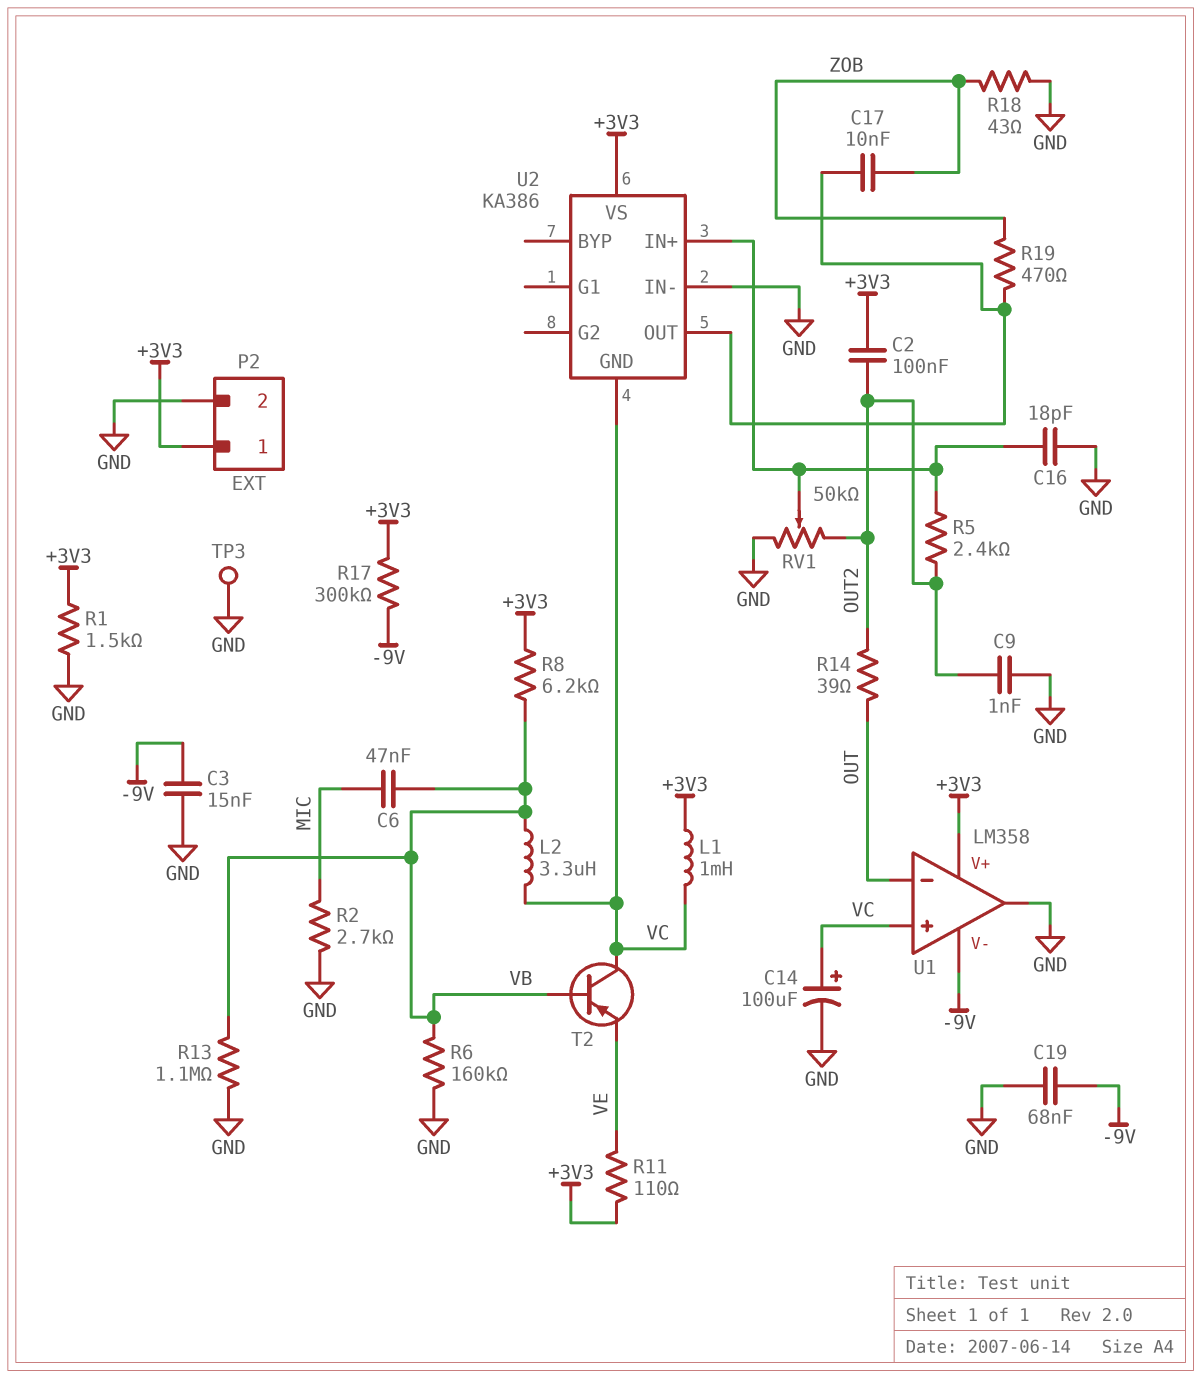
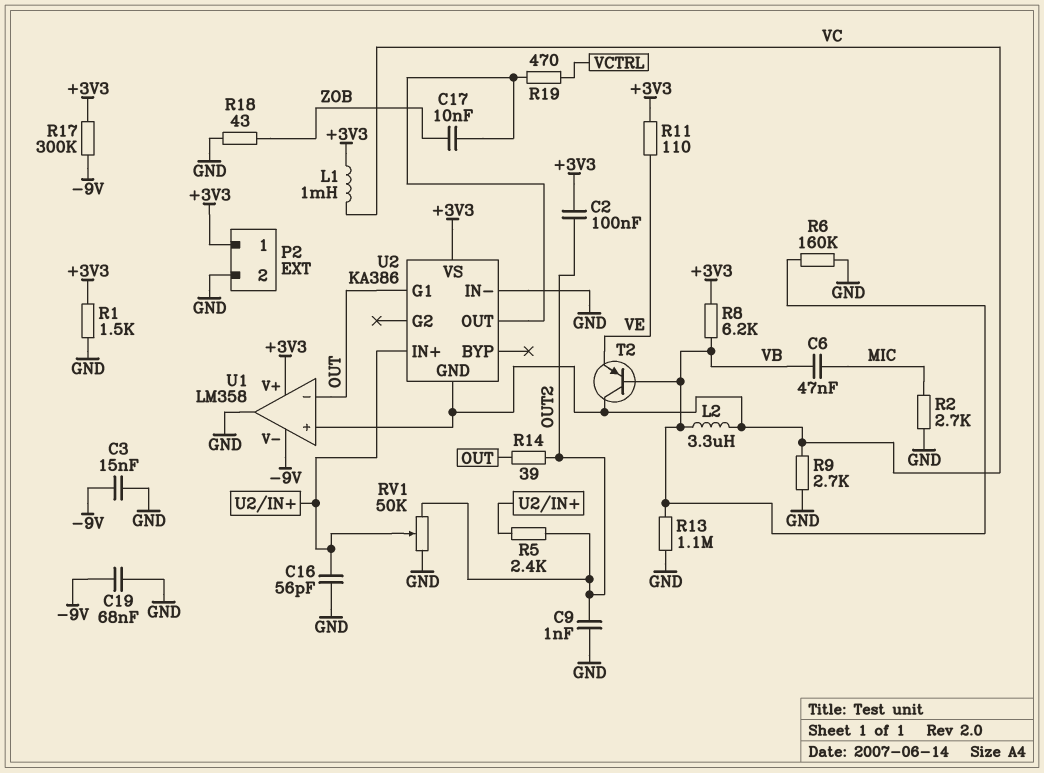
C14: 100uF (plus VC, minus GND) -> none
C16: 18pF (GND, U2/IN+) -> 56pF (GND, U2/IN+)
R9: none -> 2.7k (GND, VC)
R19: 470 (U2/OUT, ZOB) -> 470 (U2/OUT, VCTRL)
TP3: test point (GND) -> none
U2 pin G1: none -> OUT

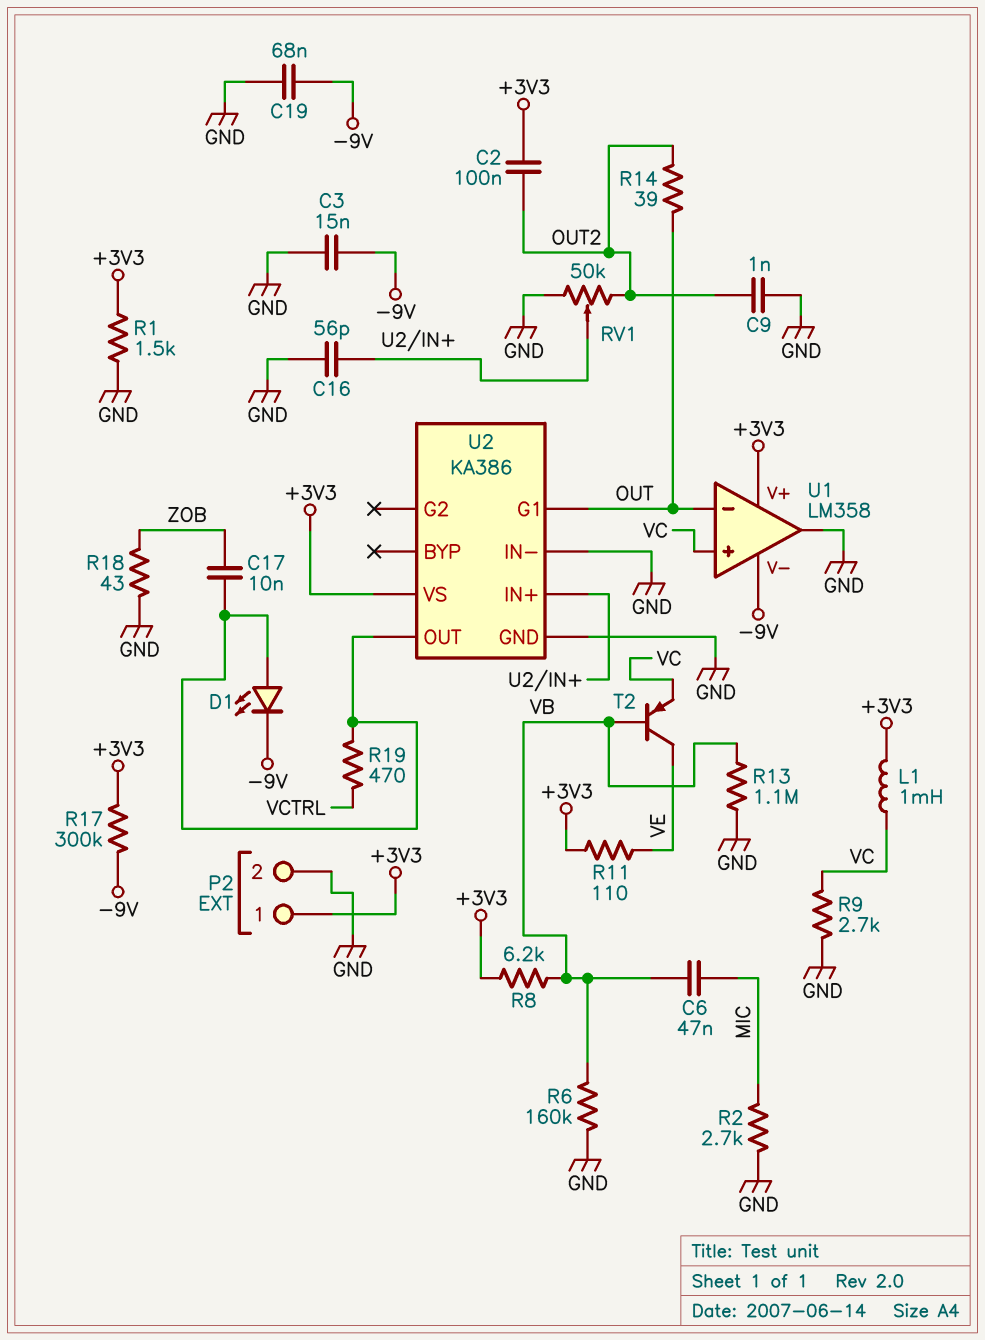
D1: none -> LED (A U2/OUT, K -9V)
L2: 3.3uH (VB, VC) -> none
R5: 2.4k (OUT2, U2/IN+) -> none
T2: PNP (B VB, C VC, E VE) -> PNP (B VB, C VE, E VC)
U2 pin GND: VC -> GND

